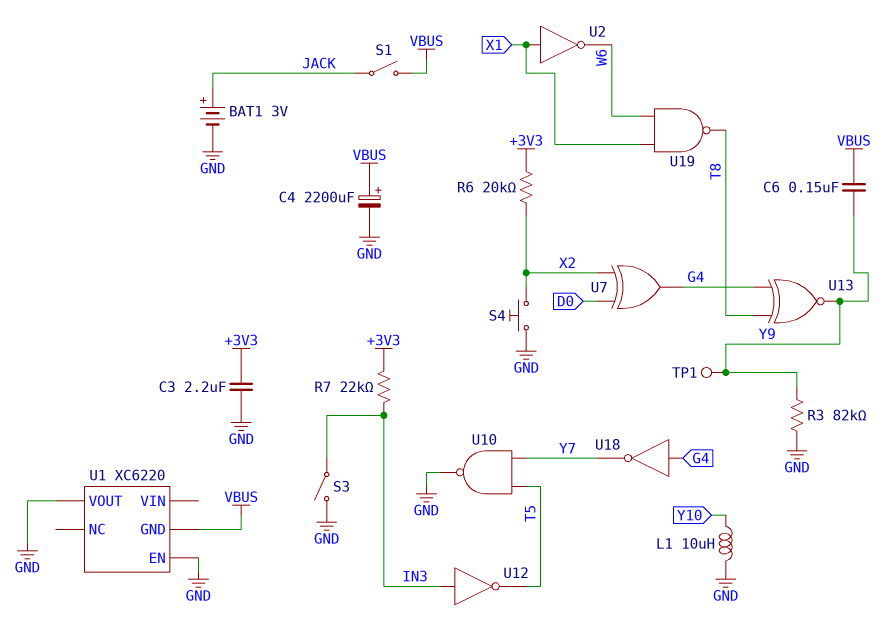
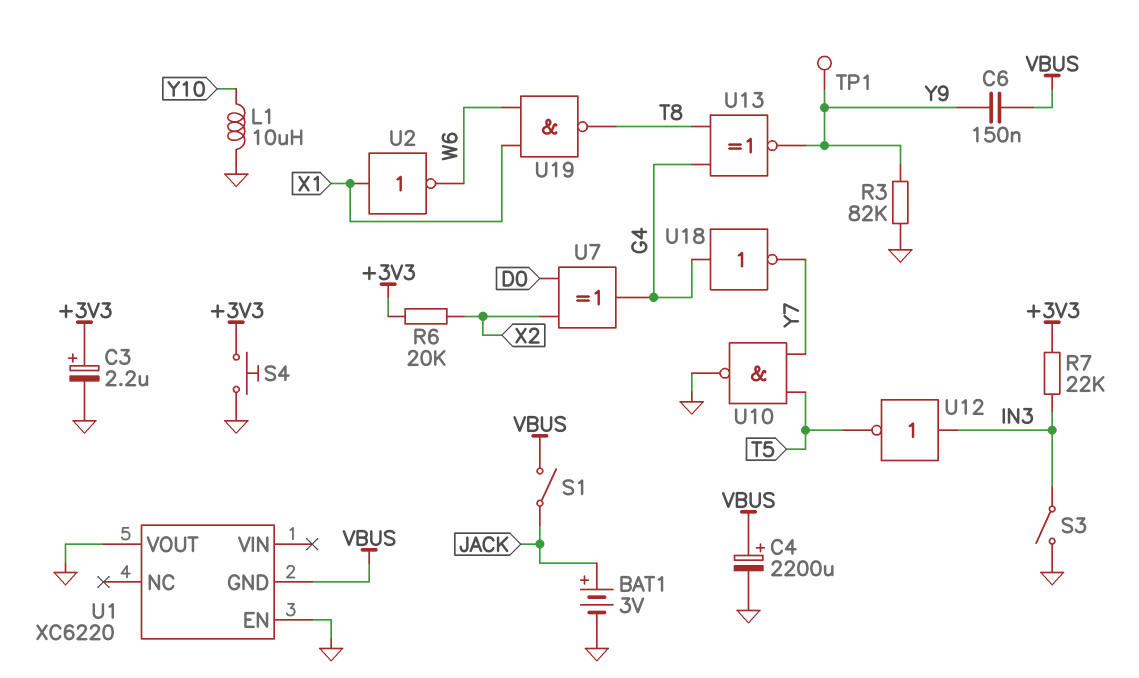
C3: 2.2uF (+3V3, GND) -> 2.2uF (plus +3V3, minus GND)
S4: button (GND, X2) -> button (+3V3, GND)

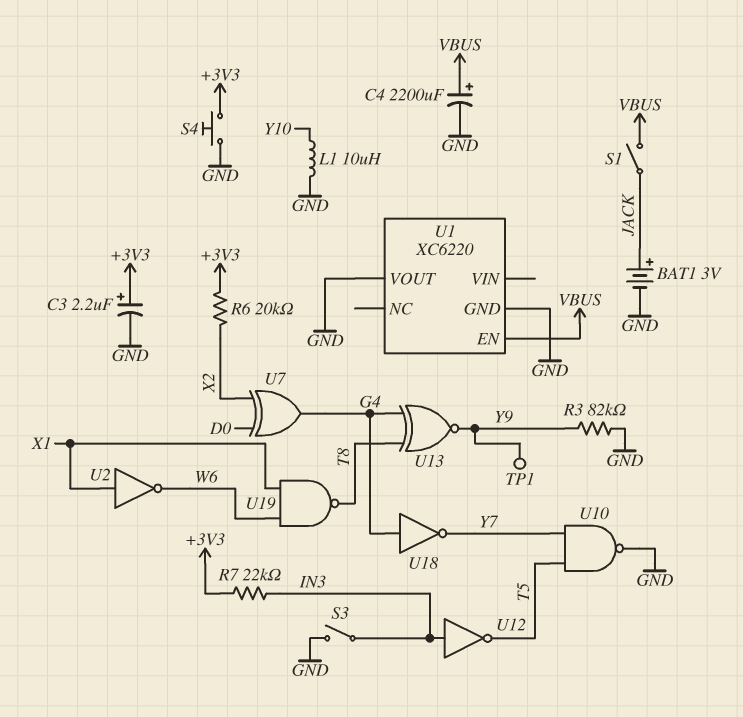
C6: 150nF (VBUS, Y9) -> none
U1 pin EN: GND -> VBUS
U1 pin GND: VBUS -> GND

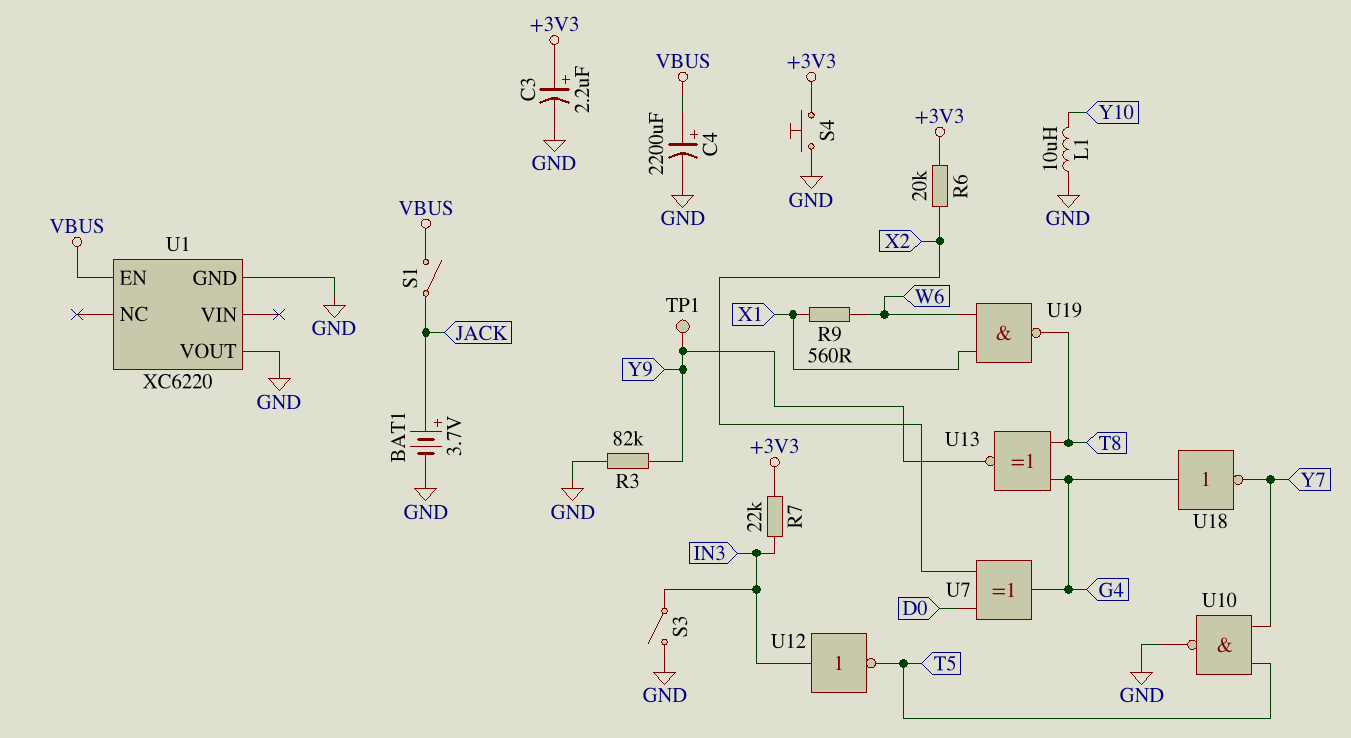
BAT1: 3V (plus JACK, minus GND) -> 3.7V (plus JACK, minus GND)
R9: none -> 560 (W6, X1)
U2: NOT (in X1, out W6) -> none

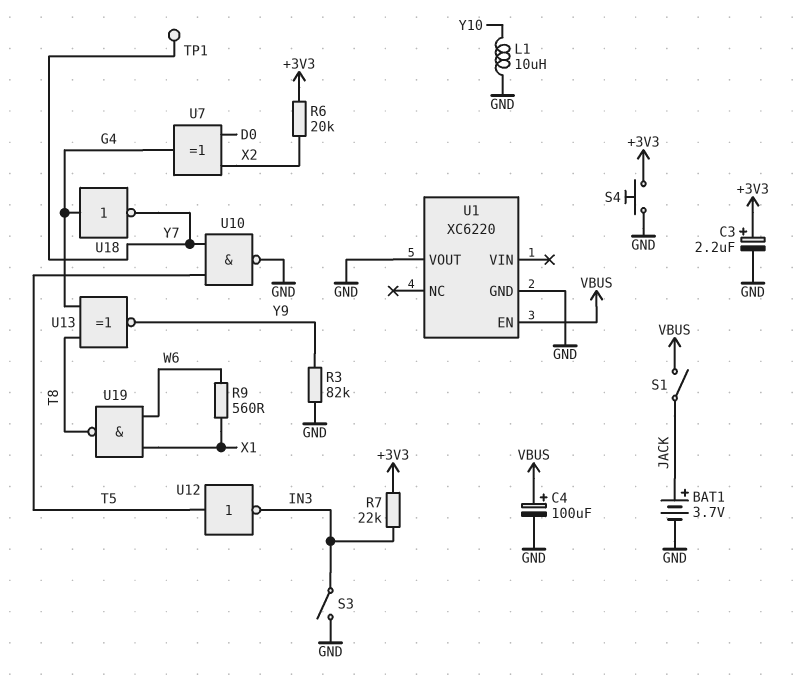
C4: 2200uF (plus VBUS, minus GND) -> 100uF (plus VBUS, minus GND)
TP1: test point (Y9) -> test point (Y7)
U12: NOT (in IN3, out T5) -> NOT (in T5, out IN3)

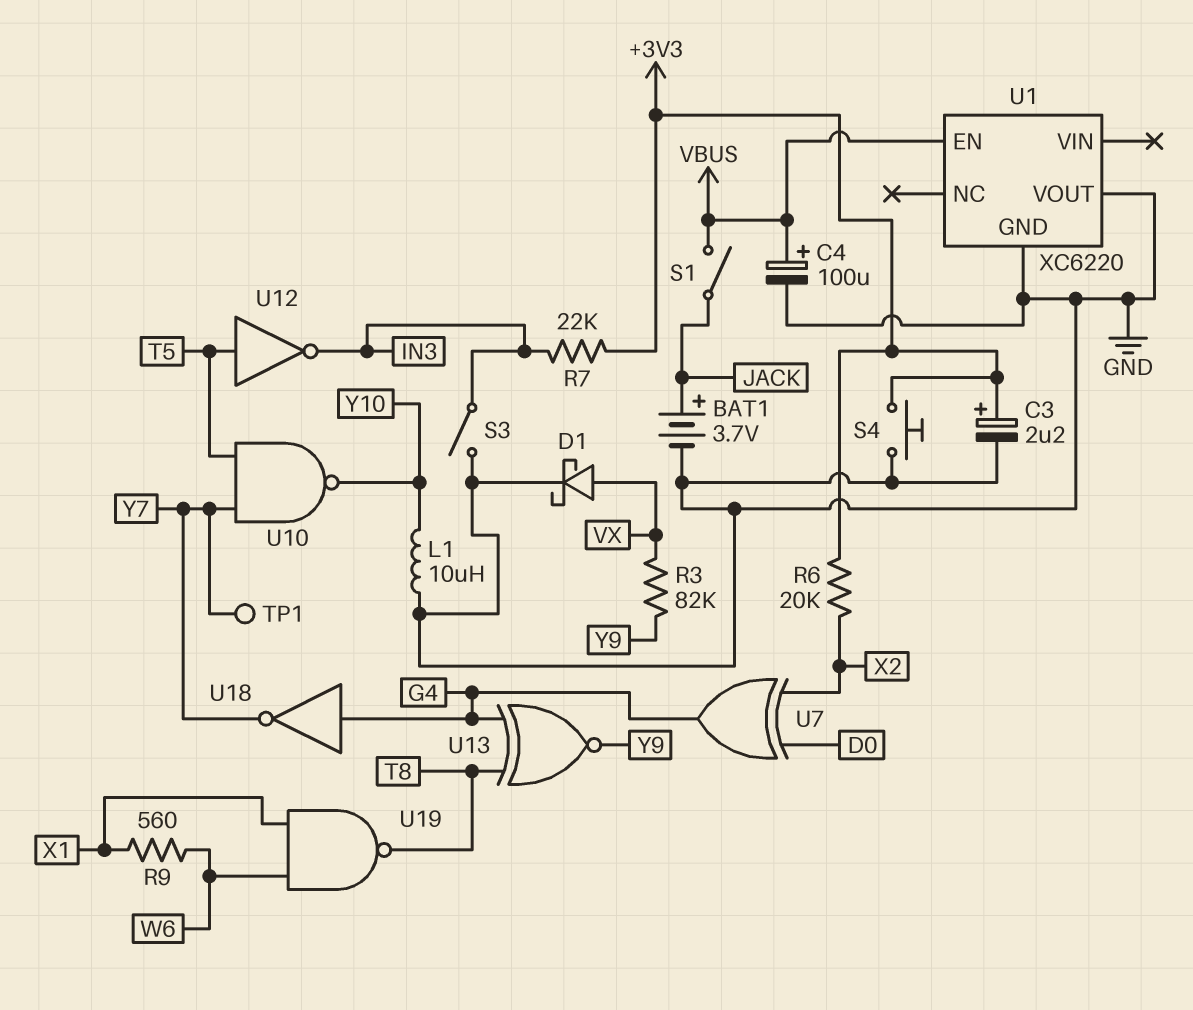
D1: none -> schottky (A VX, K GND)
R3: 82k (GND, Y9) -> 82k (VX, Y9)
U10: NAND (in T5, in Y7, out GND) -> NAND (in T5, in Y7, out Y10)

